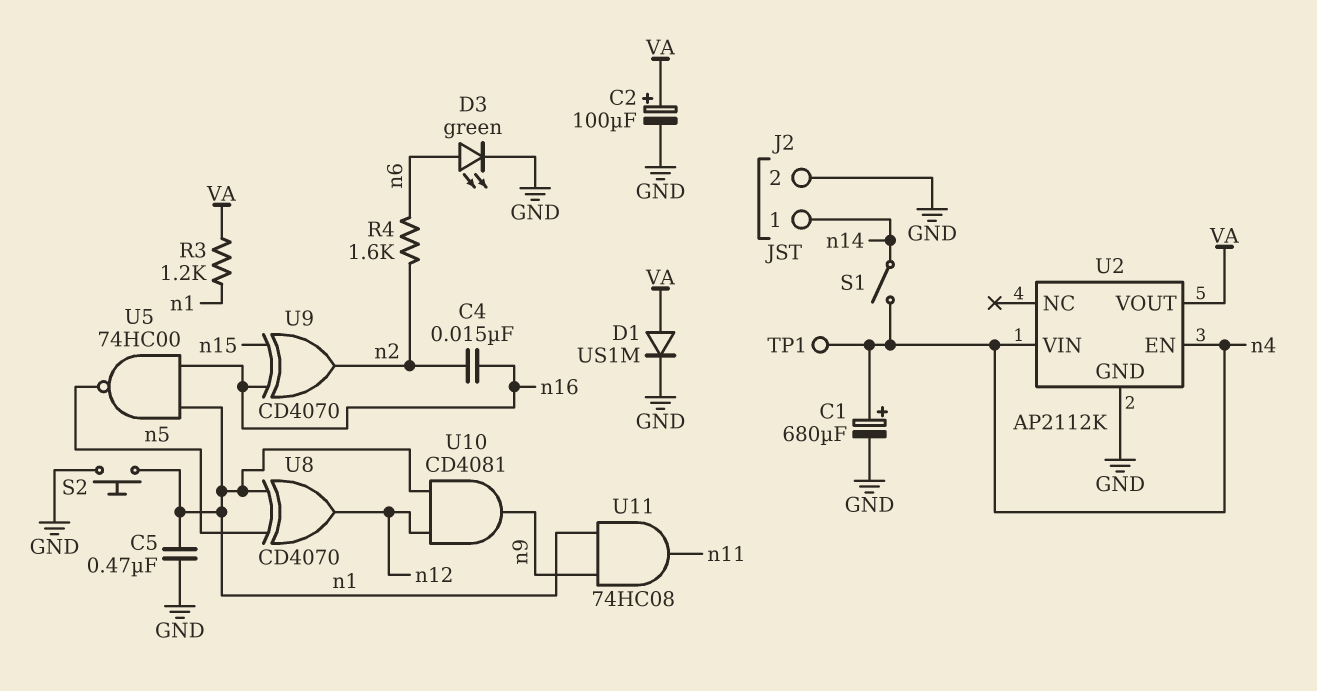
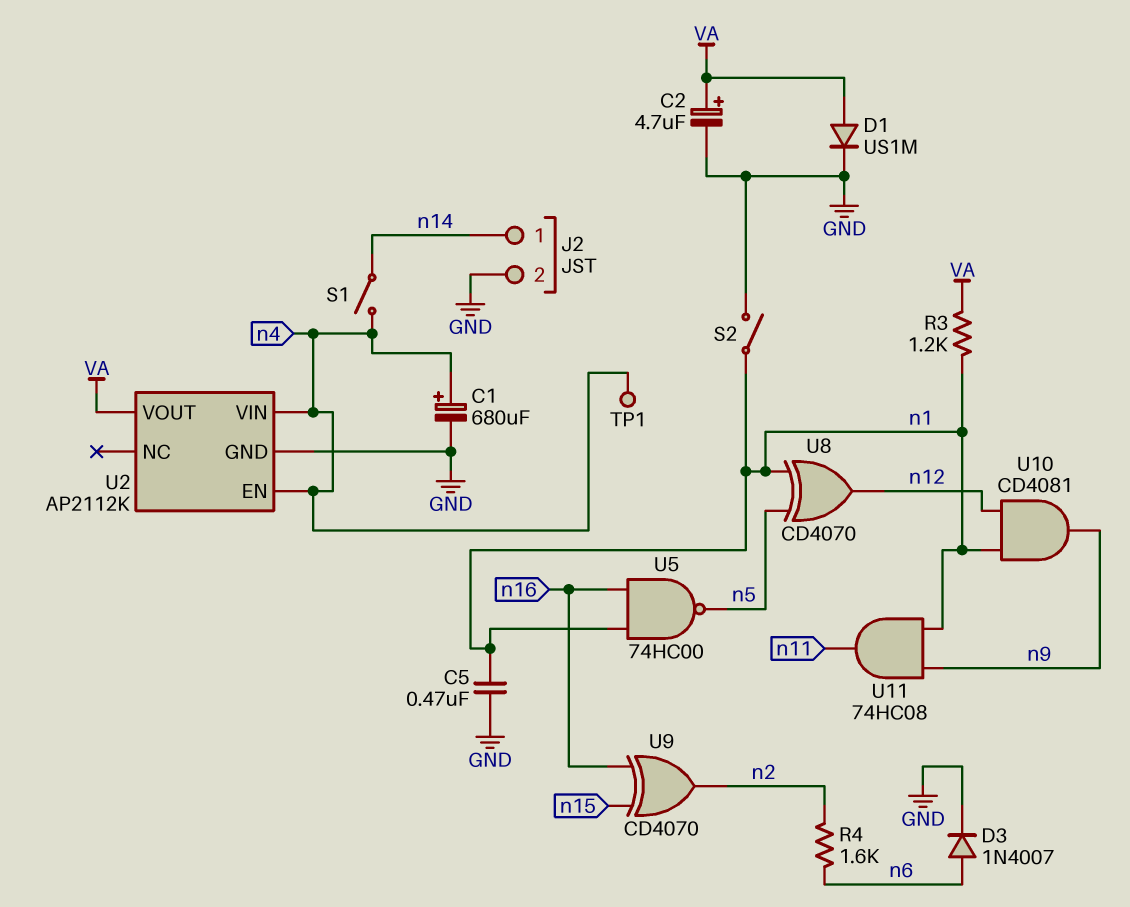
C2: 100uF (plus VA, minus GND) -> 4.7uF (plus VA, minus GND)
C4: 15nF (n2, n16) -> none
D3: LED green (A n6, K GND) -> diode 1N4007 (A n6, K GND)
S2: button (GND, n1) -> switch (GND, n1)

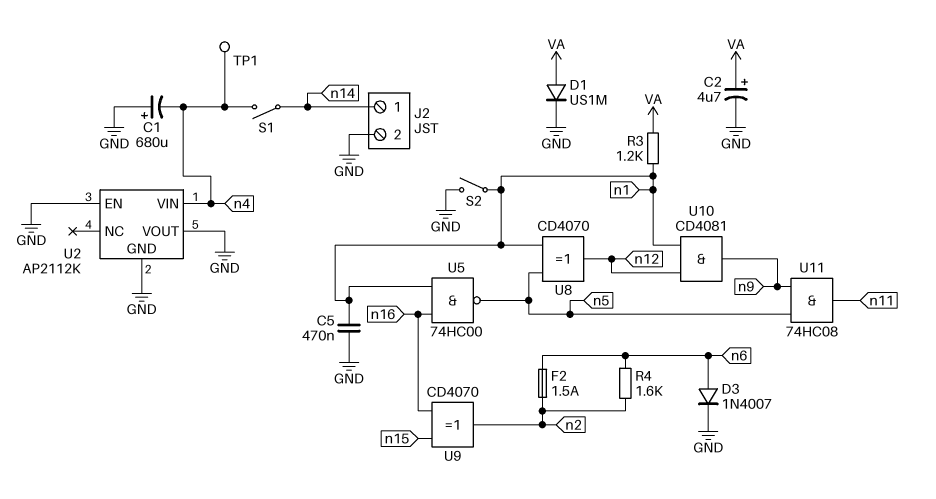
C1: 680uF (plus n4, minus GND) -> 680uF (plus GND, minus n4)
F2: none -> 1.5A (n2, n6)
U2 pin EN: n4 -> GND
U2 pin VOUT: VA -> GND
U11: AND 74HC08 (in n1, in n9, out n11) -> AND 74HC08 (in n5, in n9, out n11)

